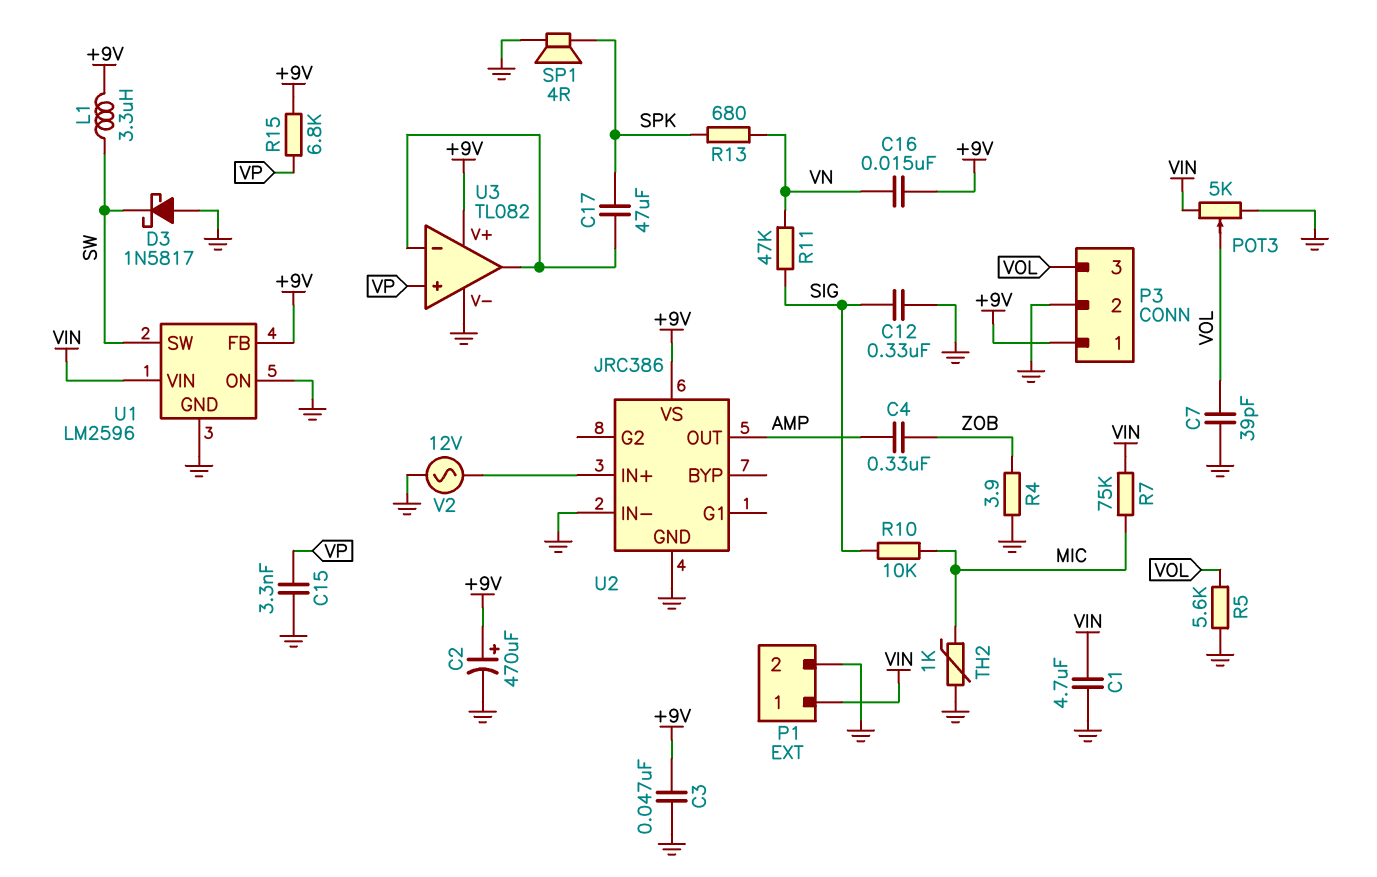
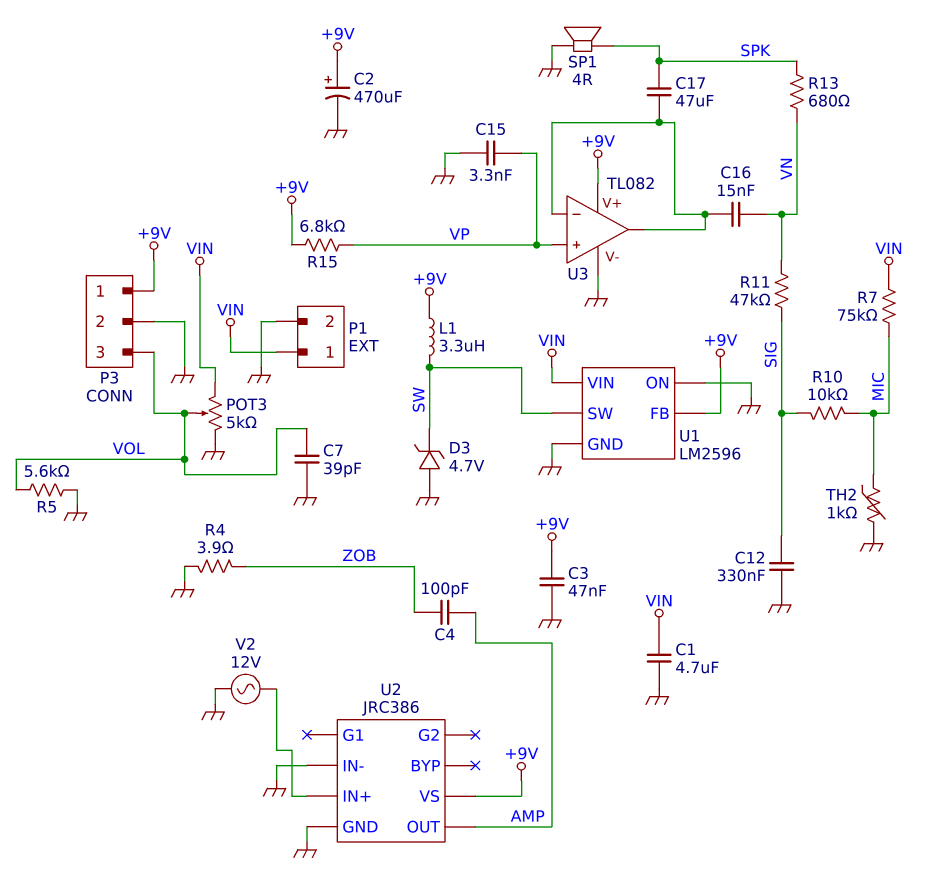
C4: 330nF (AMP, ZOB) -> 100pF (AMP, ZOB)
C16: 15nF (+9V, VN) -> 15nF (U3/in-, VN)
D3: schottky 1N5817 (A GND, K SW) -> zener 4.7V (A GND, K SW)

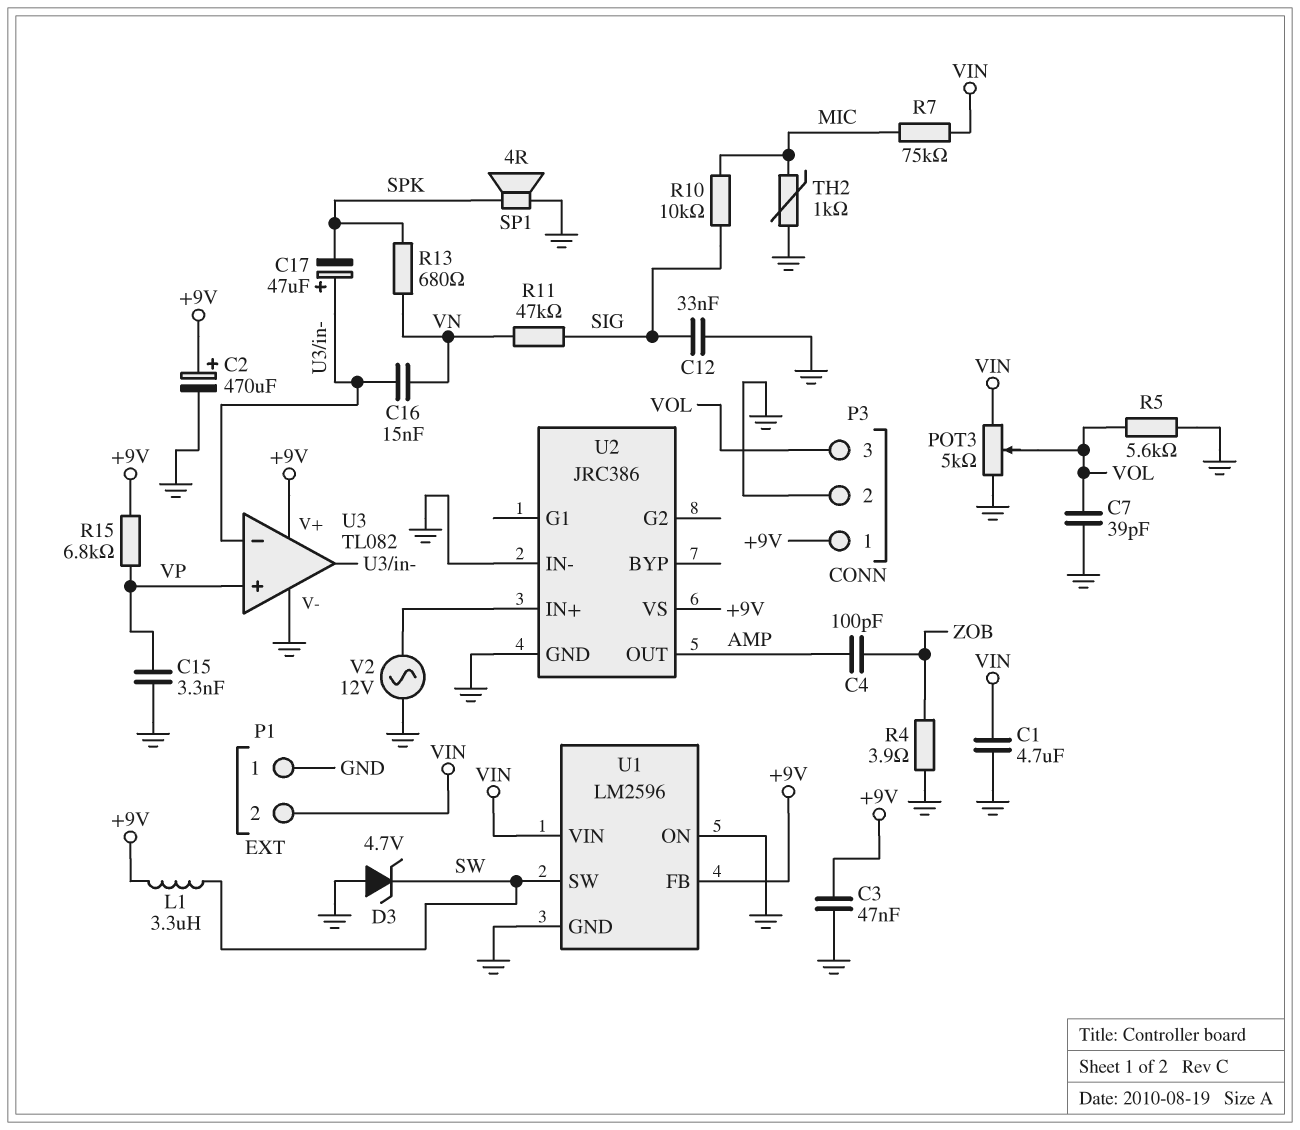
C12: 330nF (GND, SIG) -> 33nF (GND, SIG)
C17: 47uF (SPK, U3/in-) -> 47uF (plus U3/in-, minus SPK)
P1 pin 1: VIN -> GND
P1 pin 2: GND -> VIN

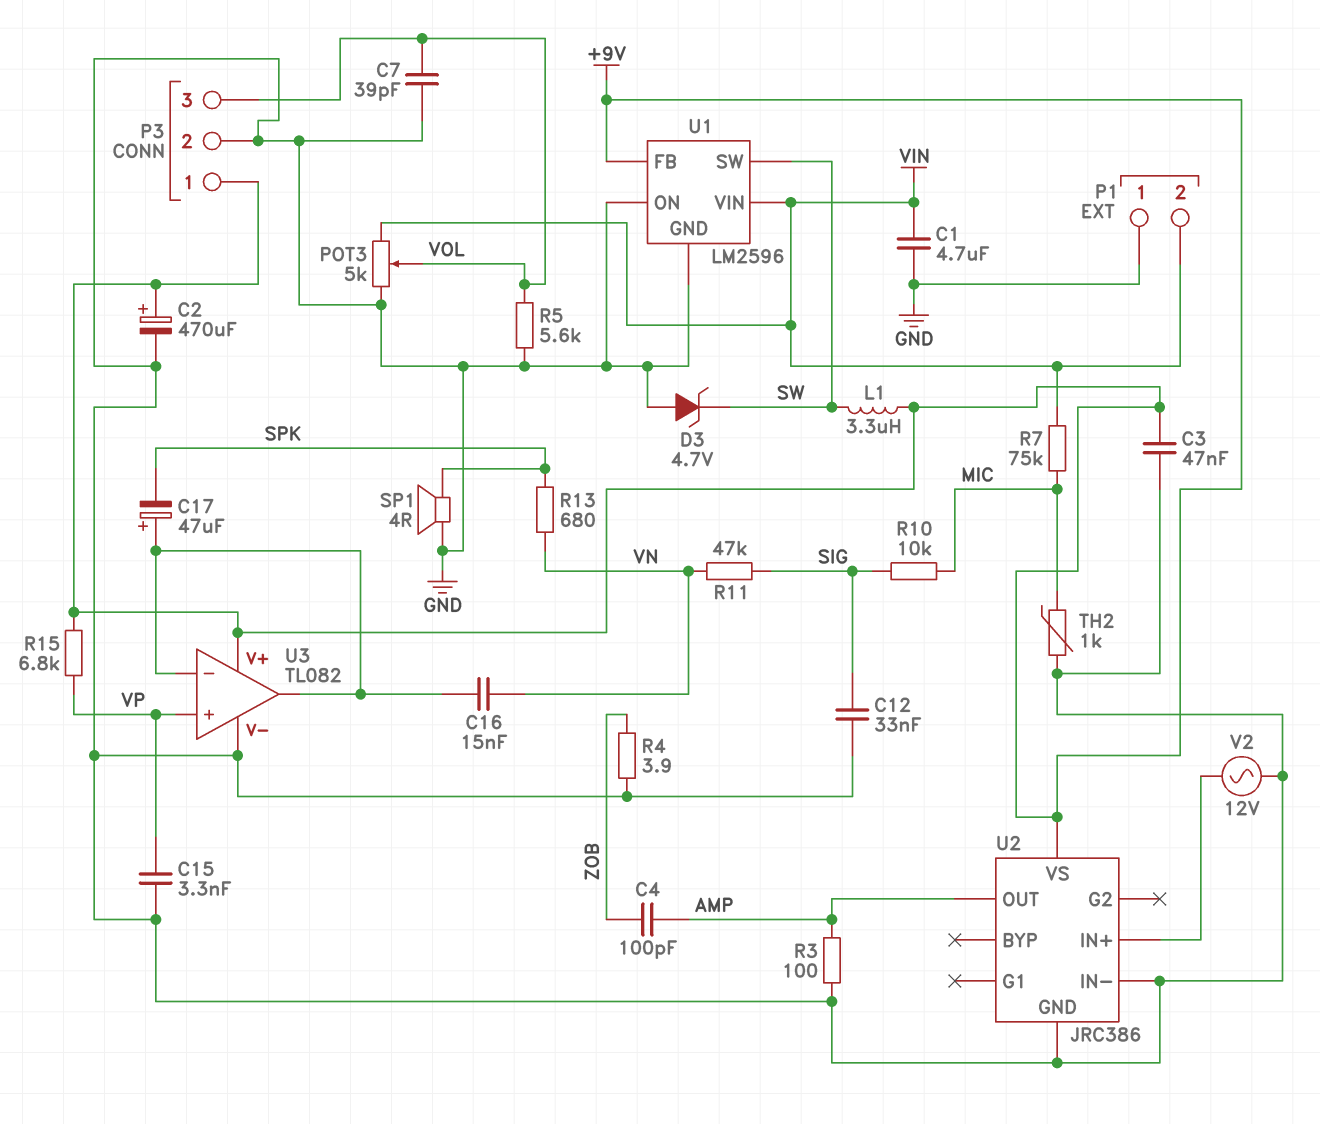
R3: none -> 100 (AMP, GND)

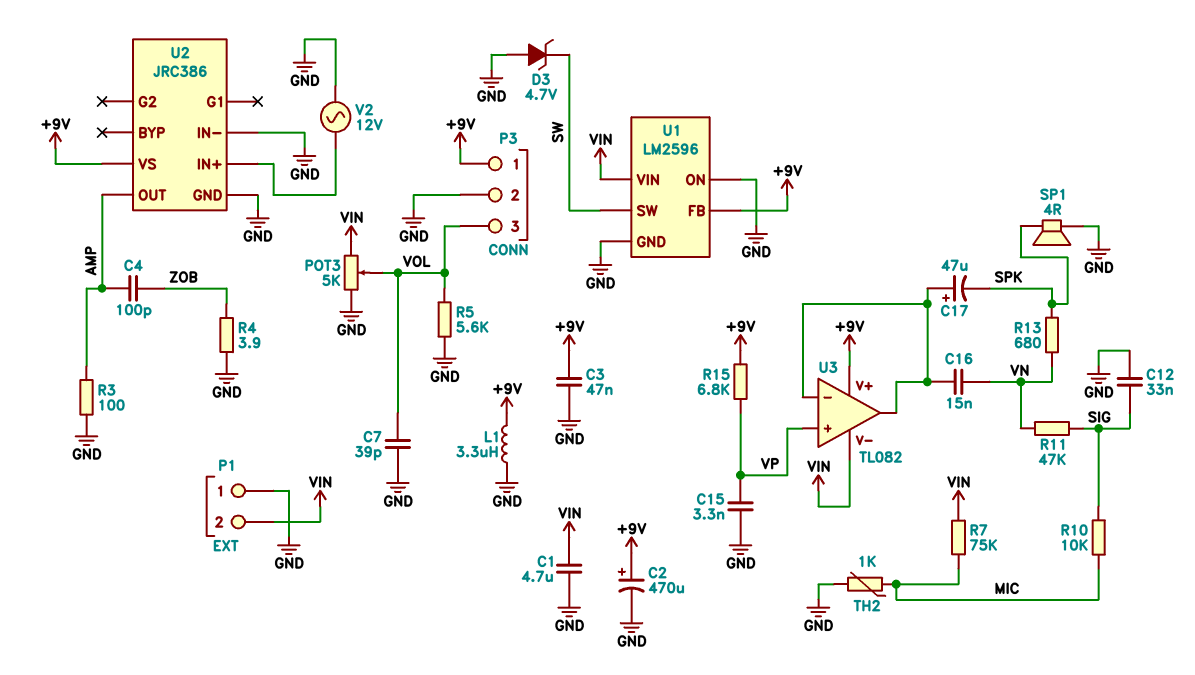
L1: 3.3uH (+9V, SW) -> 3.3uH (+9V, GND)
U3 pin V-: GND -> VIN

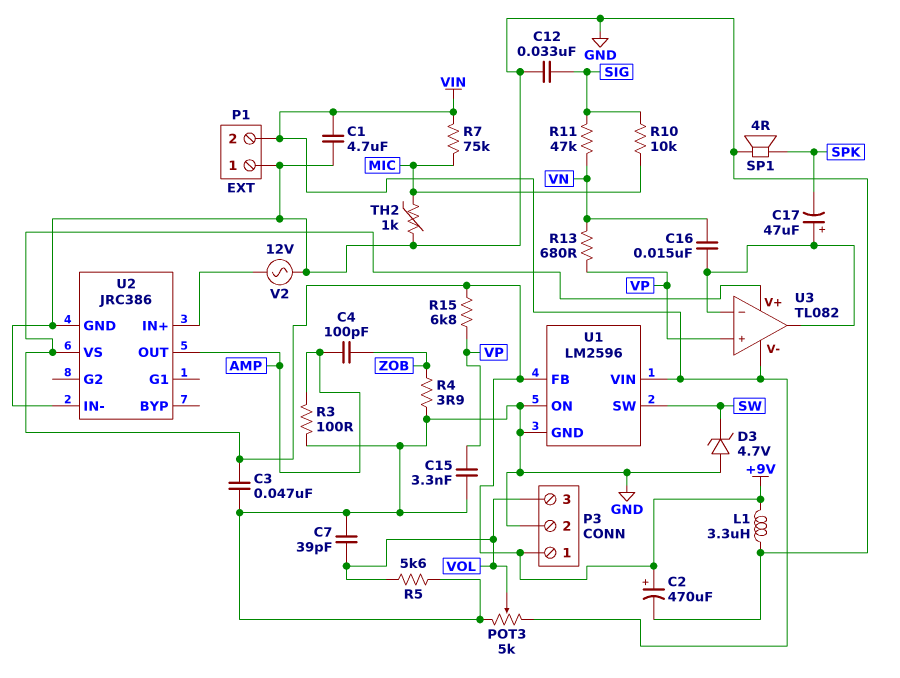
R13: 680 (SPK, VN) -> 680 (VN, VP)

